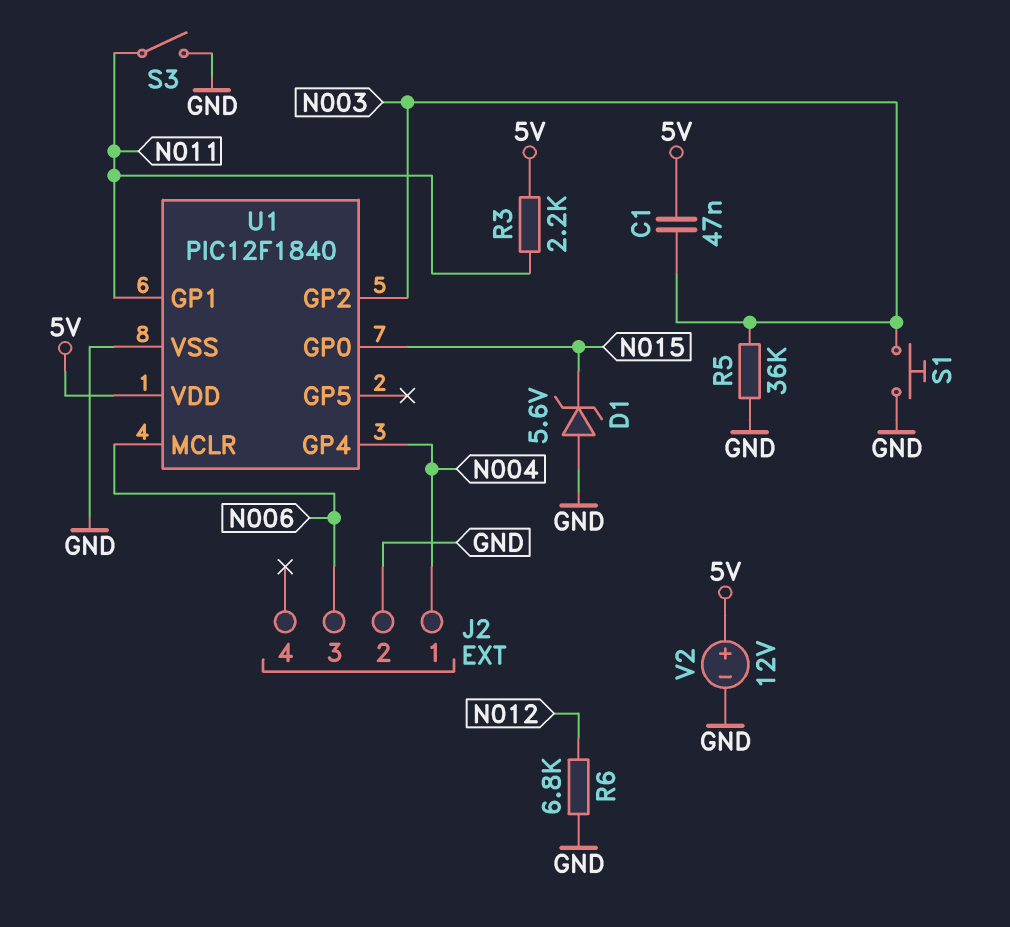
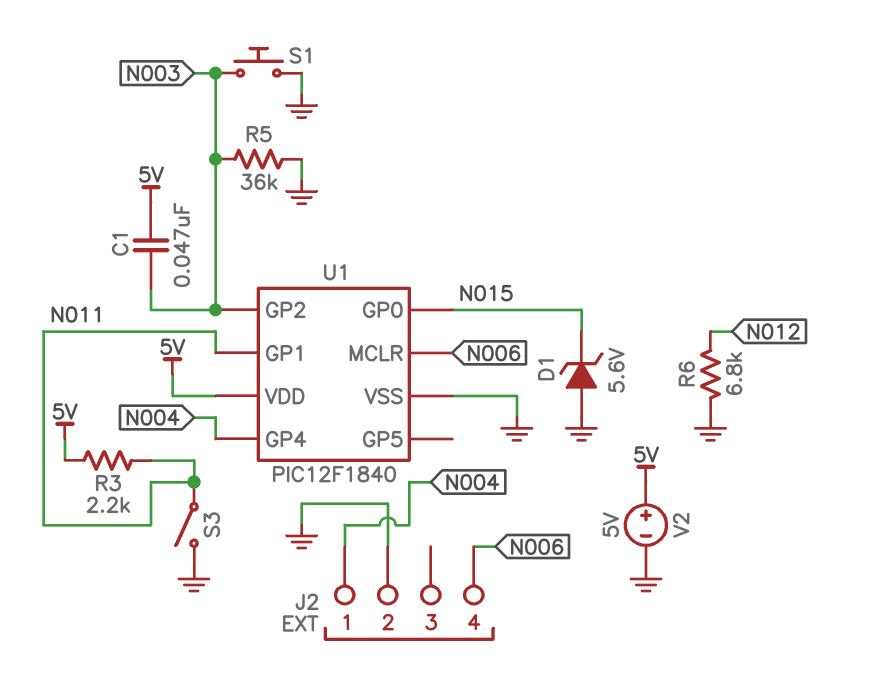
J2 pin 3: N006 -> none
J2 pin 4: none -> N006
V2: 12V (plus 5V, minus GND) -> 5V (plus 5V, minus GND)

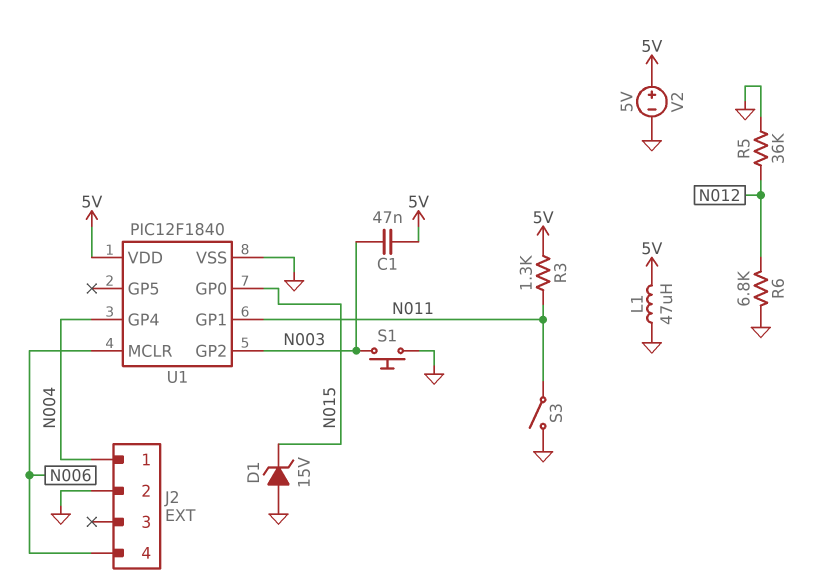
D1: zener 5.6V (A GND, K N015) -> zener 15V (A GND, K N015)
L1: none -> 47uH (5V, GND)
R3: 2.2k (5V, N011) -> 1.3k (5V, N011)
R5: 36k (GND, N003) -> 36k (GND, N012)

